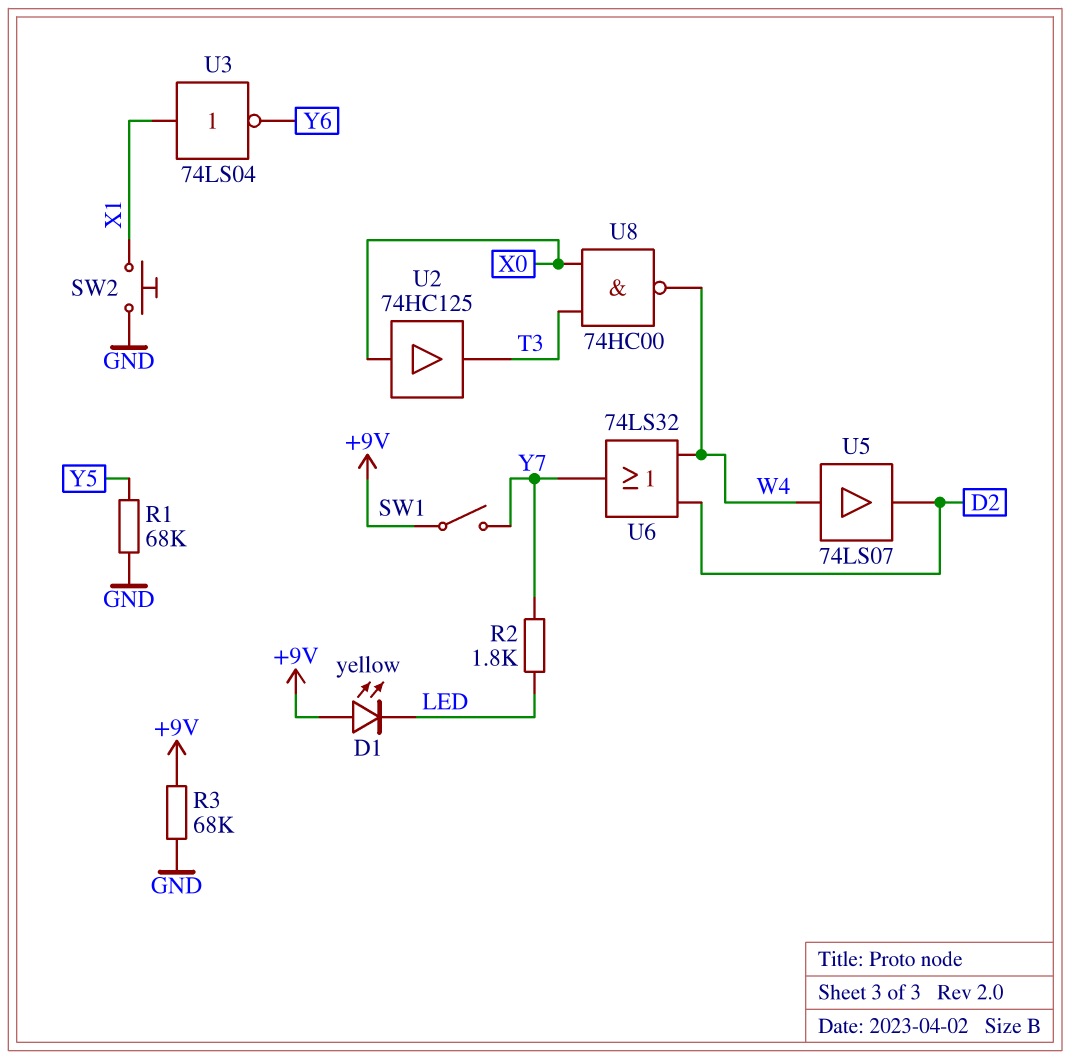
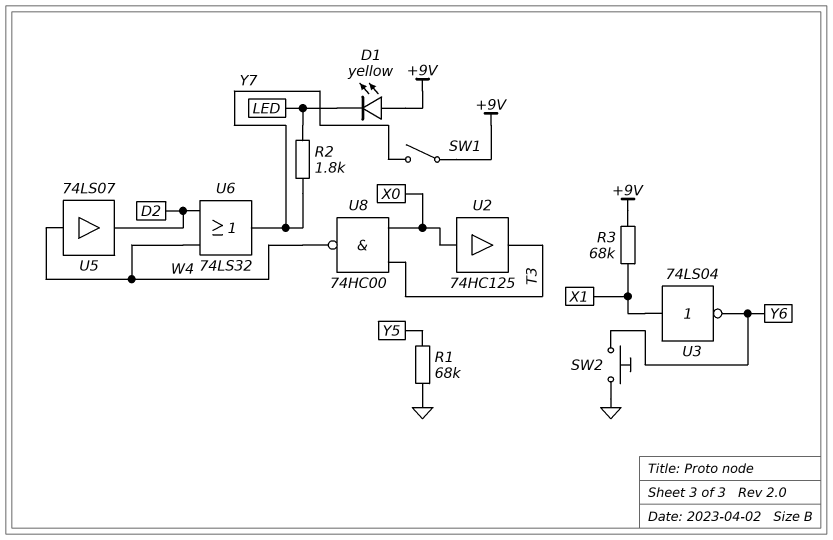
R3: 68k (+9V, GND) -> 68k (+9V, X1)
SW2: button (GND, X1) -> button (GND, Y6)

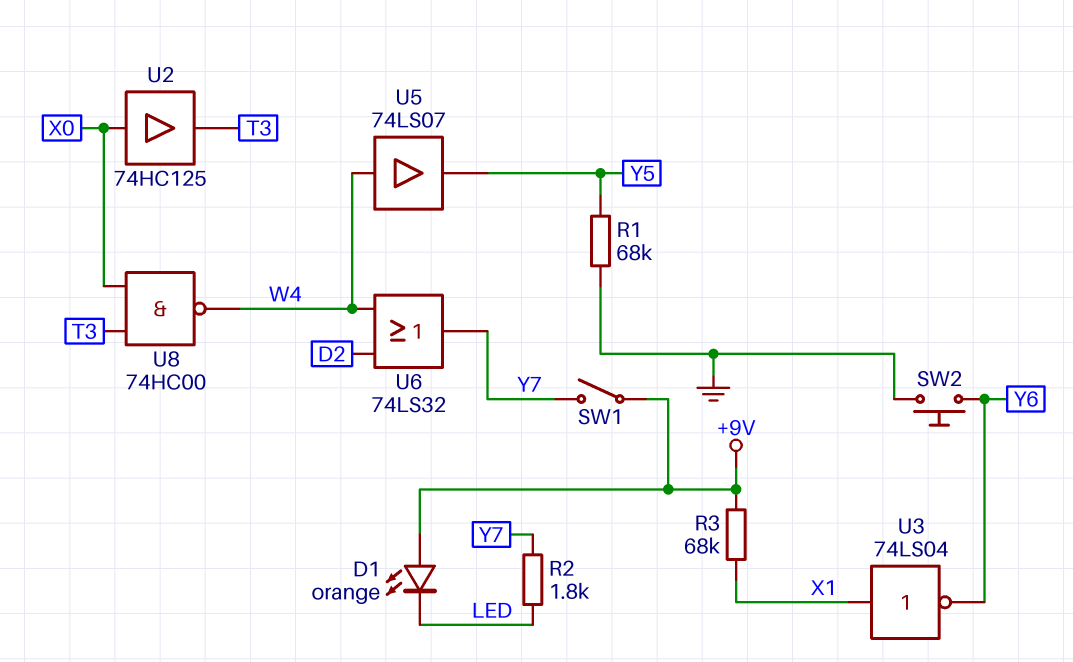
D1: LED yellow (A +9V, K LED) -> LED orange (A +9V, K LED)
U5: buffer 74LS07 (in W4, out D2) -> buffer 74LS07 (in W4, out Y5)

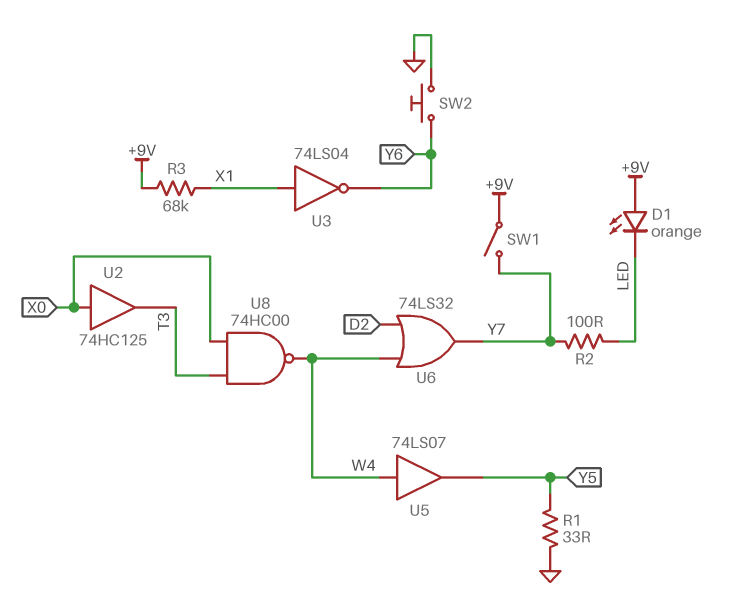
R1: 68k (GND, Y5) -> 33 (GND, Y5)
R2: 1.8k (LED, Y7) -> 100 (LED, Y7)

